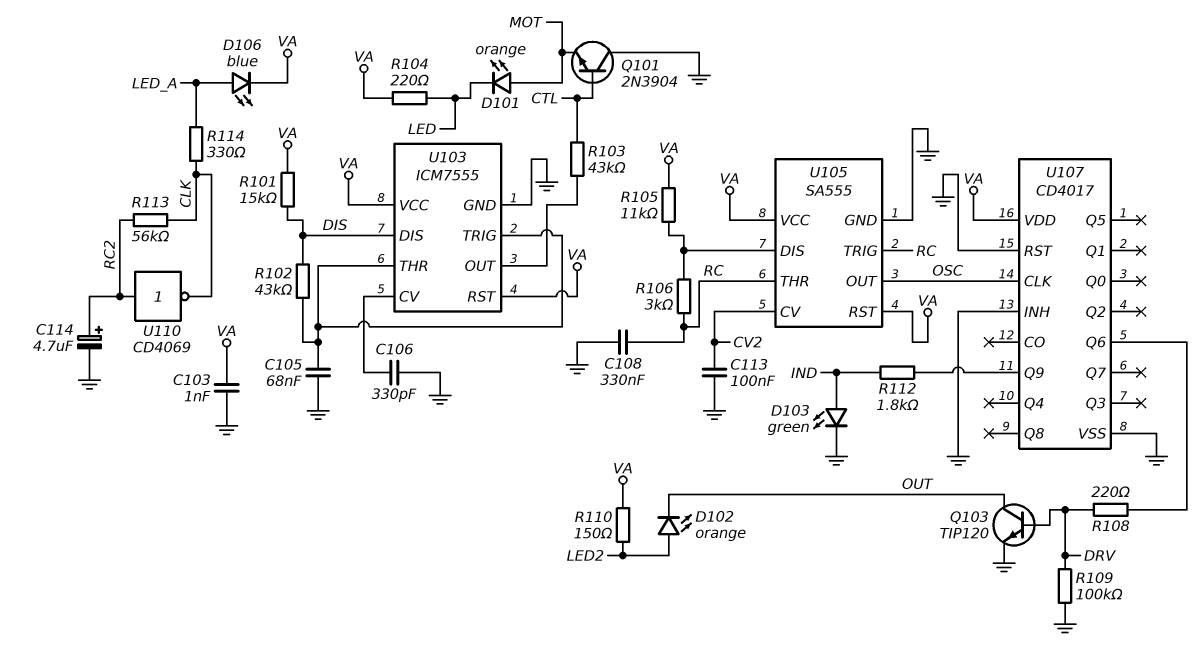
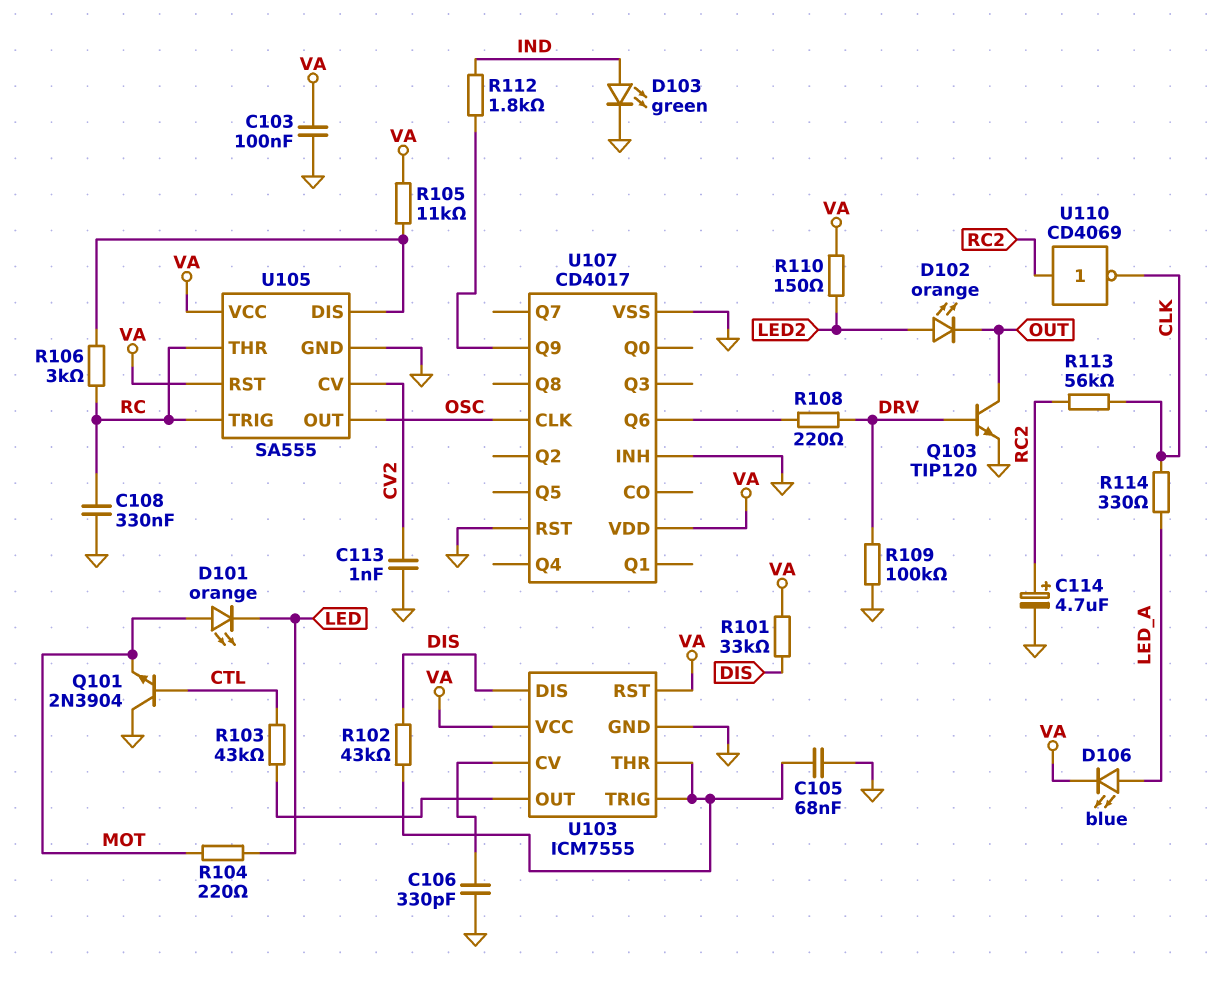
C103: 1nF (GND, VA) -> 100nF (GND, VA)
C113: 100nF (CV2, GND) -> 1nF (CV2, GND)
R101: 15k (DIS, VA) -> 33k (DIS, VA)
R104: 220 (LED, VA) -> 220 (LED, MOT)

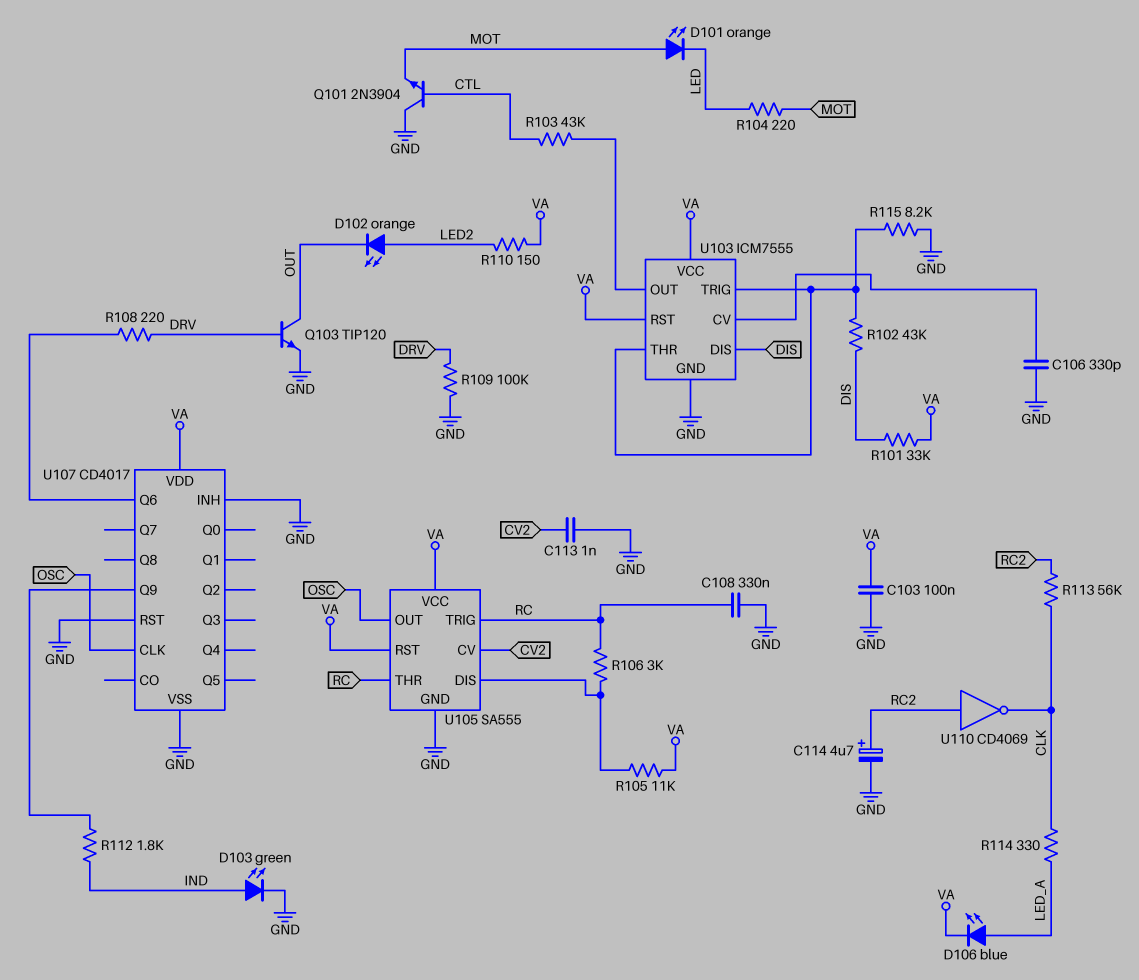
C105: 68nF (GND, U103/THR) -> none
R115: none -> 8.2k (GND, U103/THR)

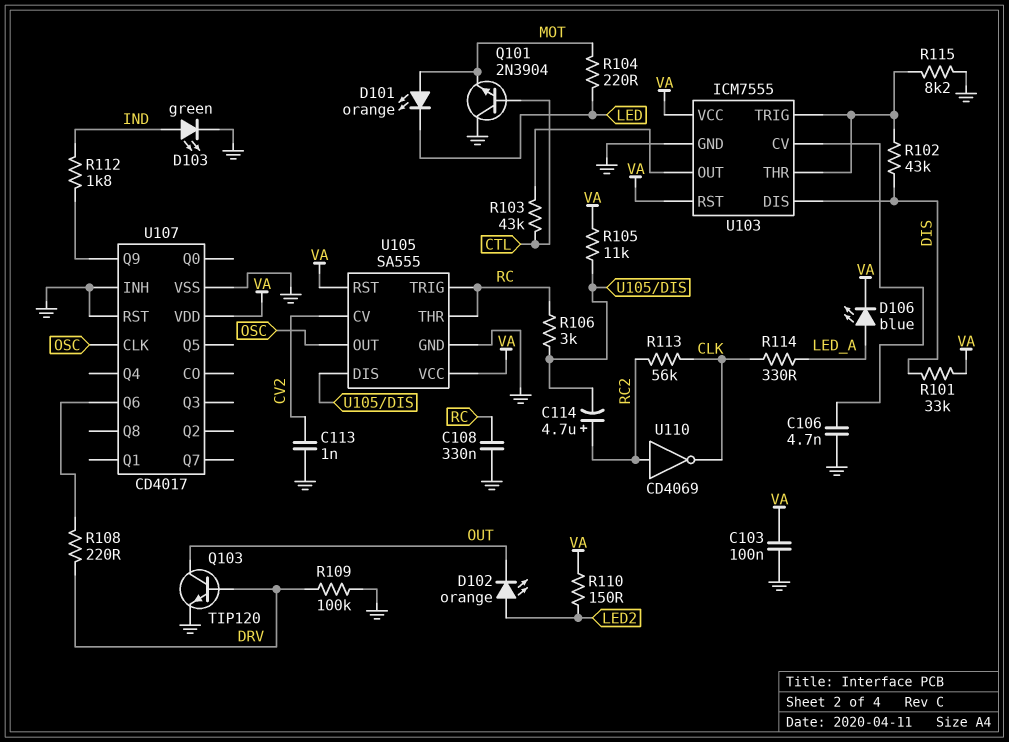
C106: 330pF (GND, U103/CV) -> 4.7nF (GND, U103/CV)
C114: 4.7uF (plus RC2, minus GND) -> 4.7uF (plus RC2, minus U105/DIS)

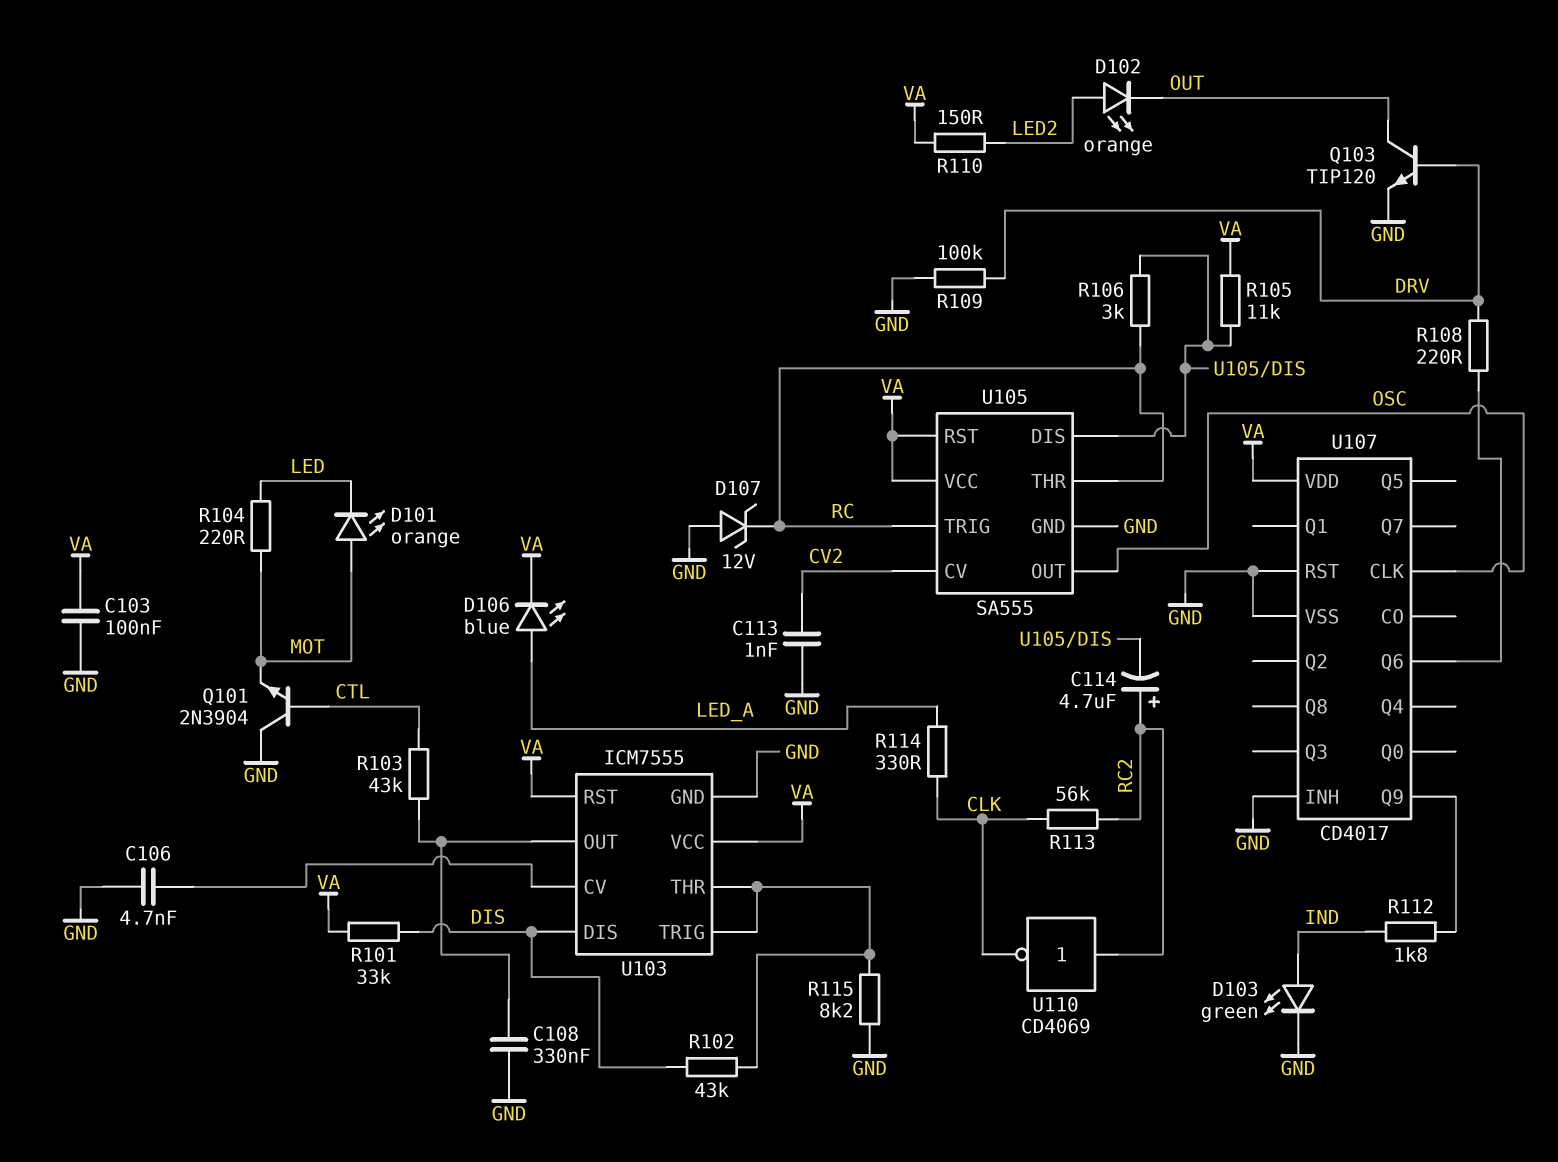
C108: 330nF (GND, RC) -> 330nF (GND, U103/OUT)
D107: none -> zener 12V (A GND, K RC)

